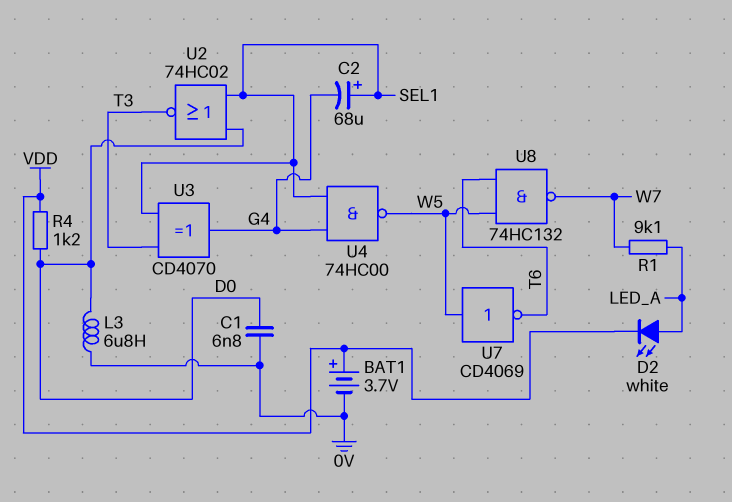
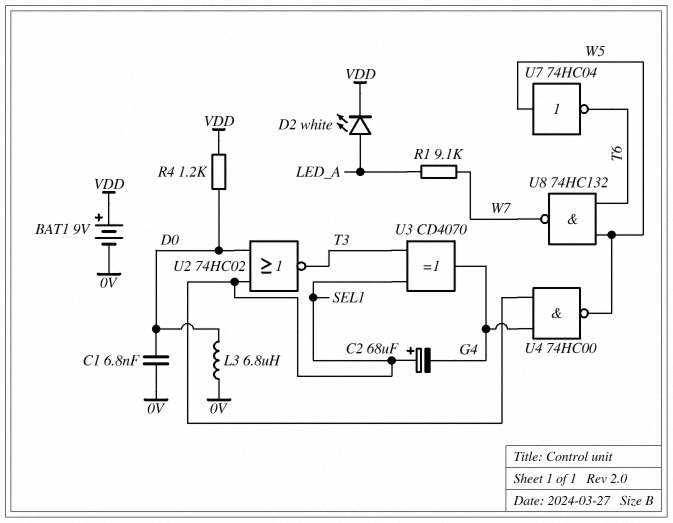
BAT1: 3.7V (plus VDD, minus 0V) -> 9V (plus VDD, minus 0V)
U7: NOT CD4069 (in W5, out T6) -> NOT 74HC04 (in W5, out T6)

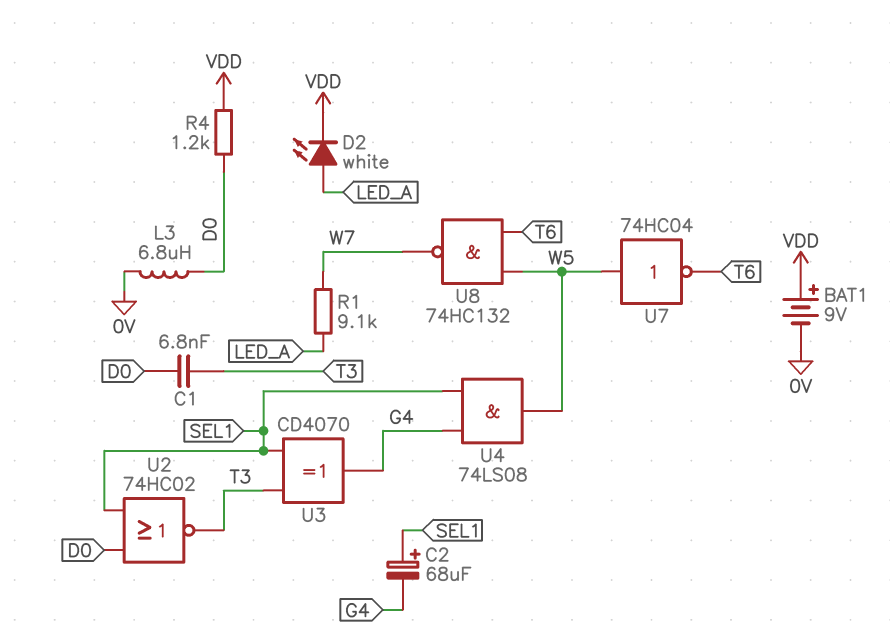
C1: 6.8nF (0V, D0) -> 6.8nF (D0, T3)
U4: NAND 74HC00 (in G4, in SEL1, out W5) -> AND 74LS08 (in G4, in SEL1, out W5)

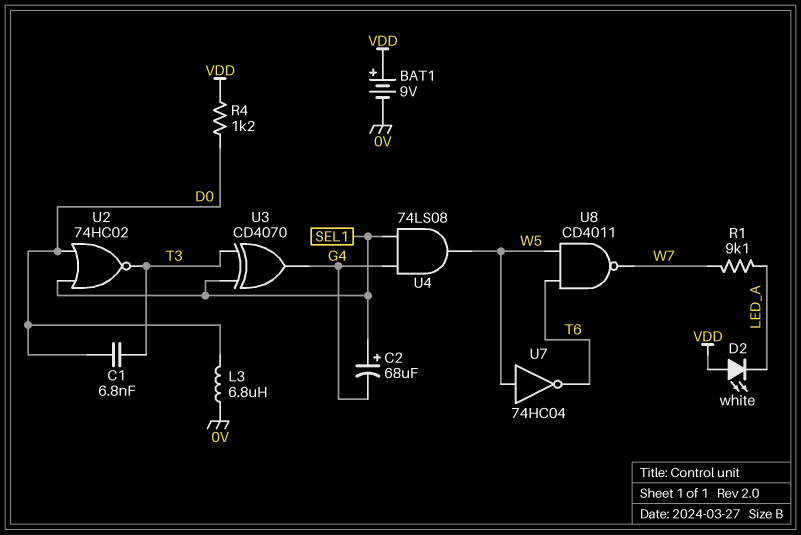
D2: LED white (A LED_A, K VDD) -> LED white (A VDD, K LED_A)
U8: NAND 74HC132 (in T6, in W5, out W7) -> NAND CD4011 (in T6, in W5, out W7)

